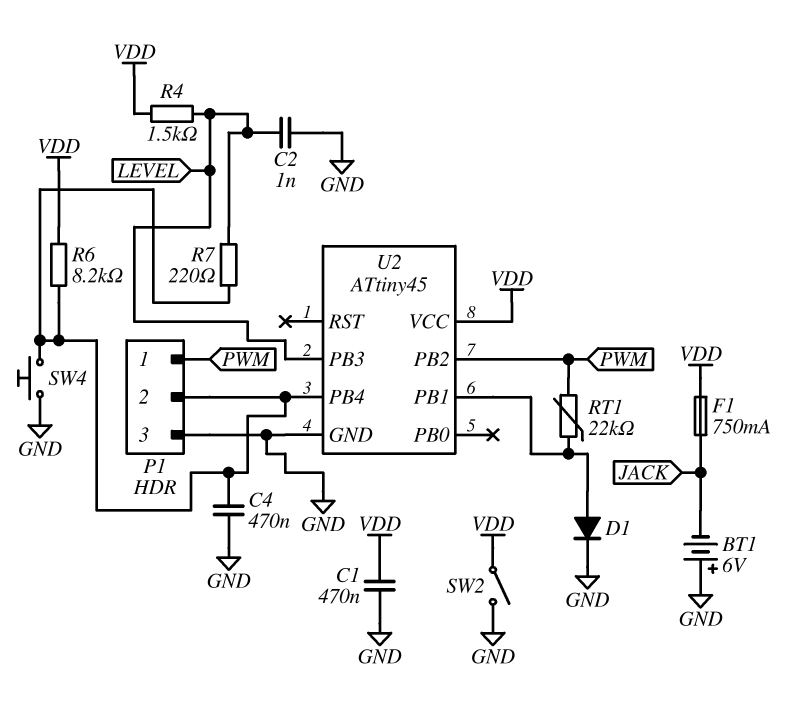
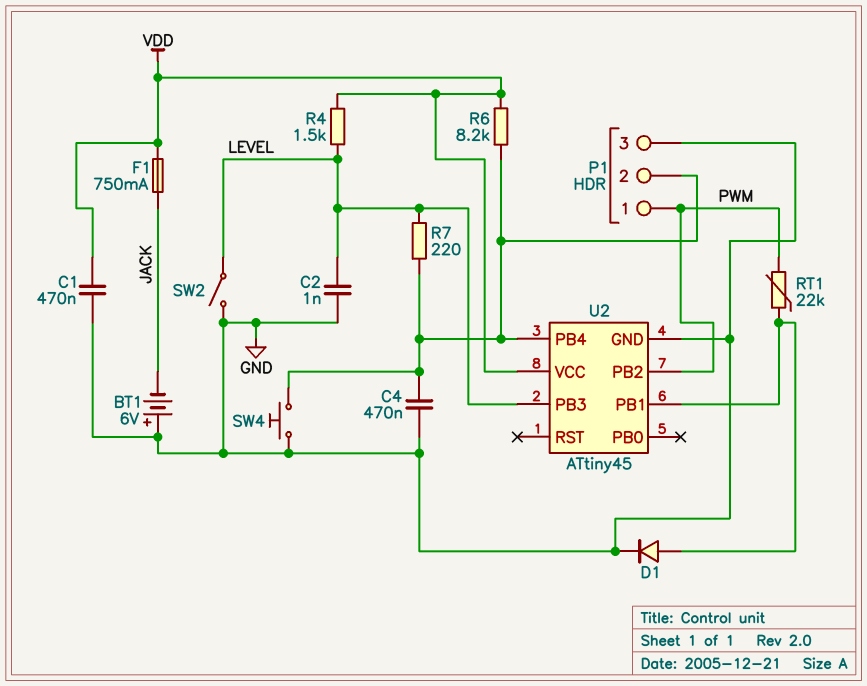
SW2: switch (GND, VDD) -> switch (GND, LEVEL)

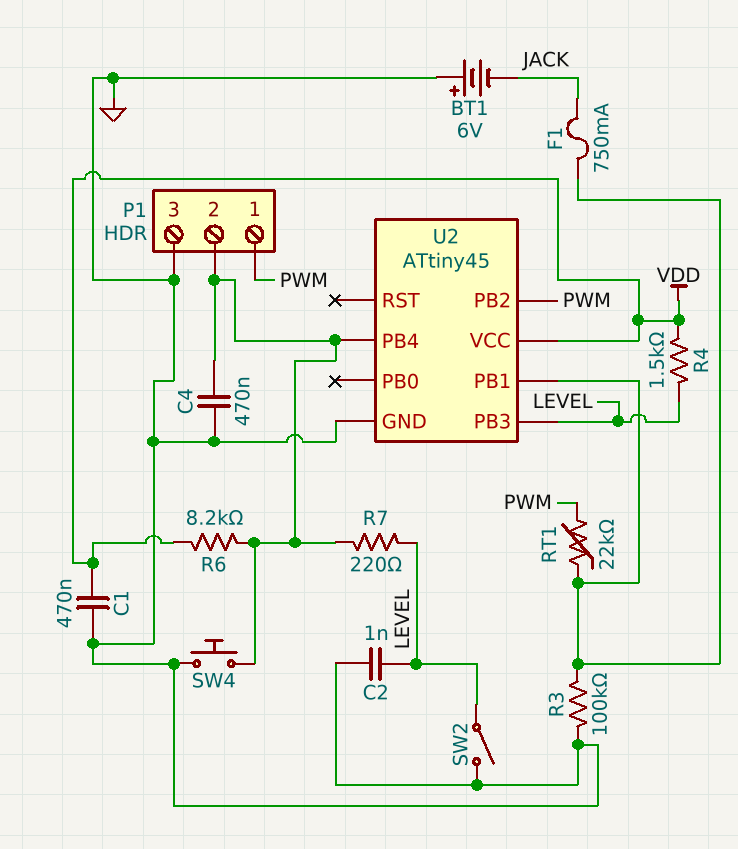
D1: diode (A U2/PB1, K GND) -> none
F1: 750mA (JACK, VDD) -> 750mA (JACK, U2/PB1)
R3: none -> 100k (GND, U2/PB1)

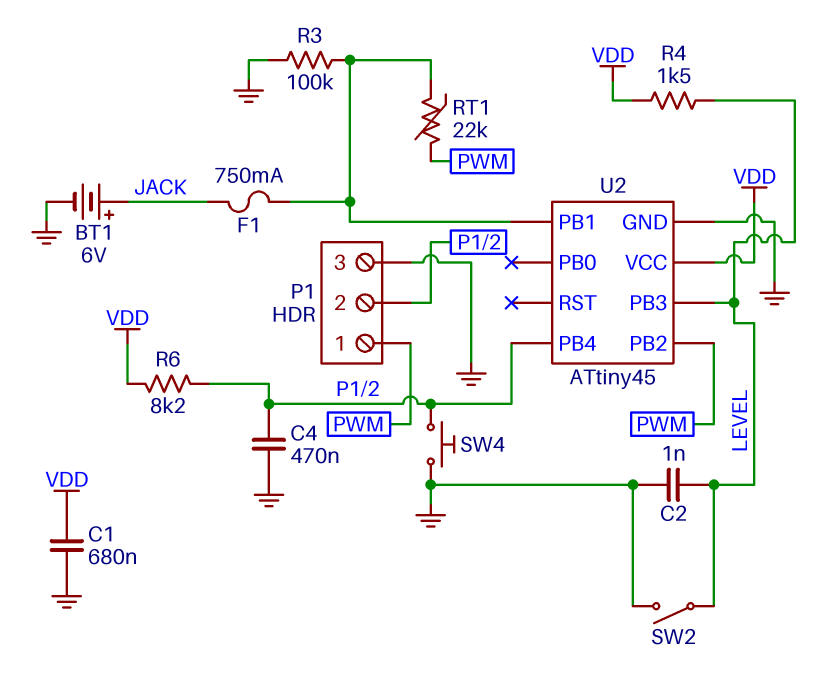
BT1: 6V (plus GND, minus JACK) -> 6V (plus JACK, minus GND)
C1: 470nF (GND, VDD) -> 680nF (GND, VDD)
R7: 220 (LEVEL, P1/2) -> none

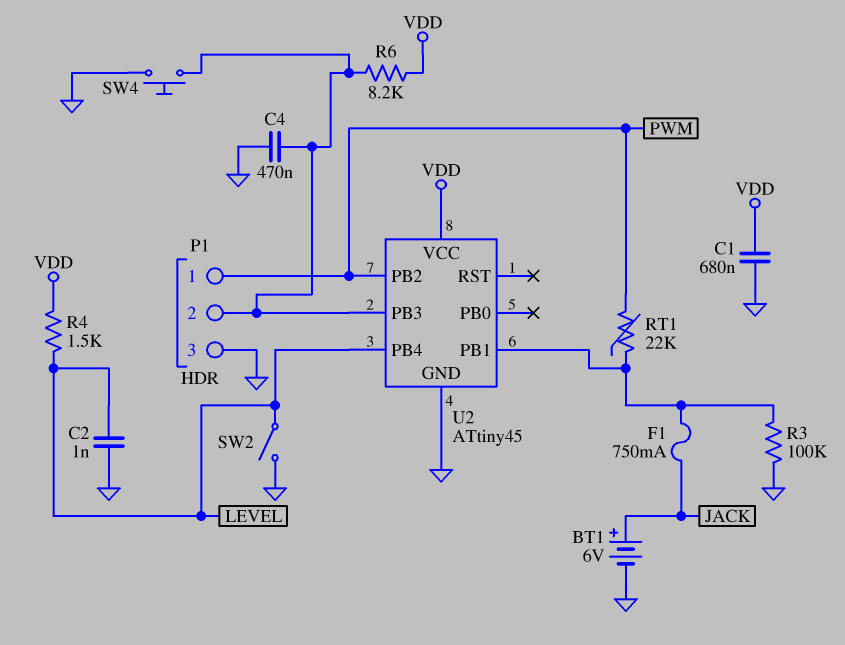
U2 pin PB3: LEVEL -> P1/2
U2 pin PB4: P1/2 -> LEVEL

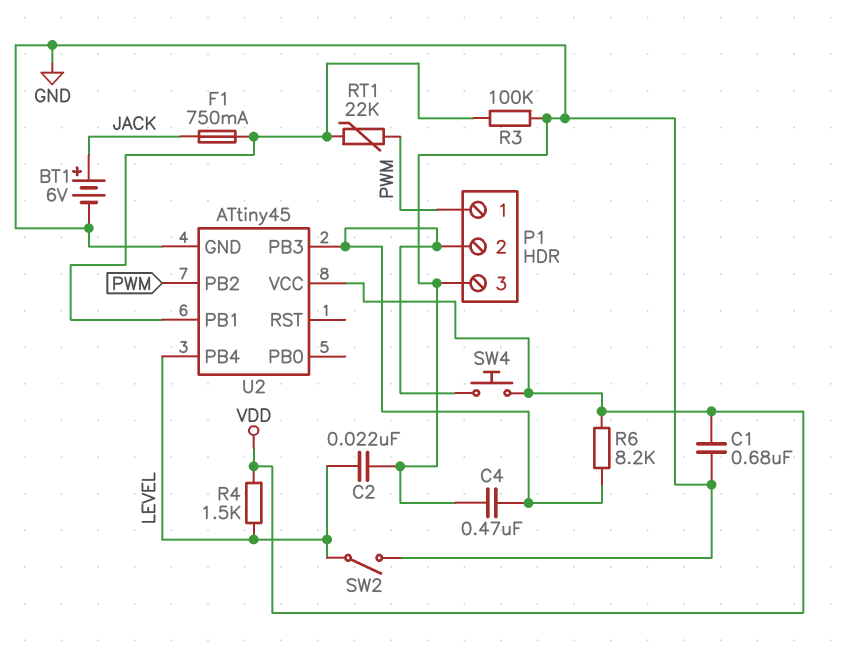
C2: 1nF (GND, LEVEL) -> 22nF (GND, LEVEL)
SW4: button (GND, P1/2) -> button (P1/2, VDD)

